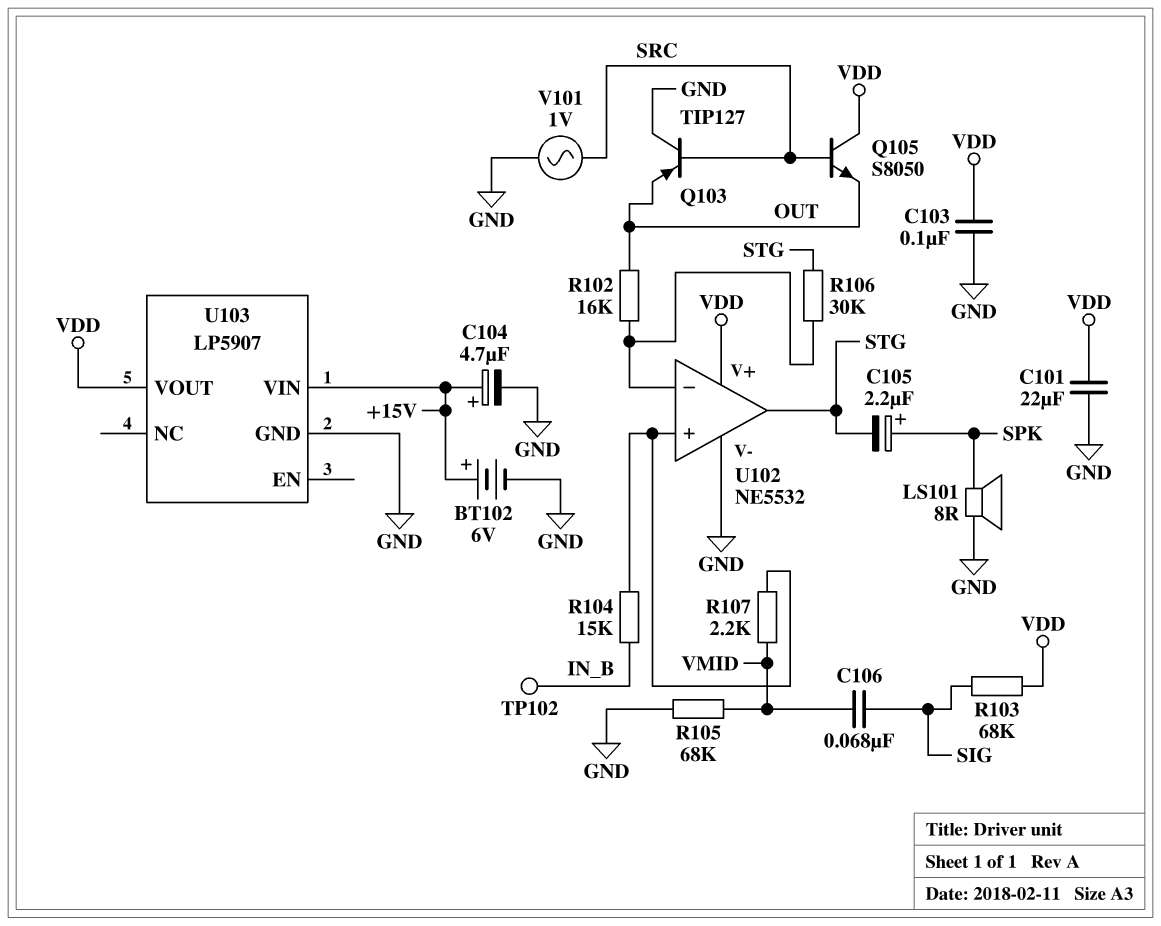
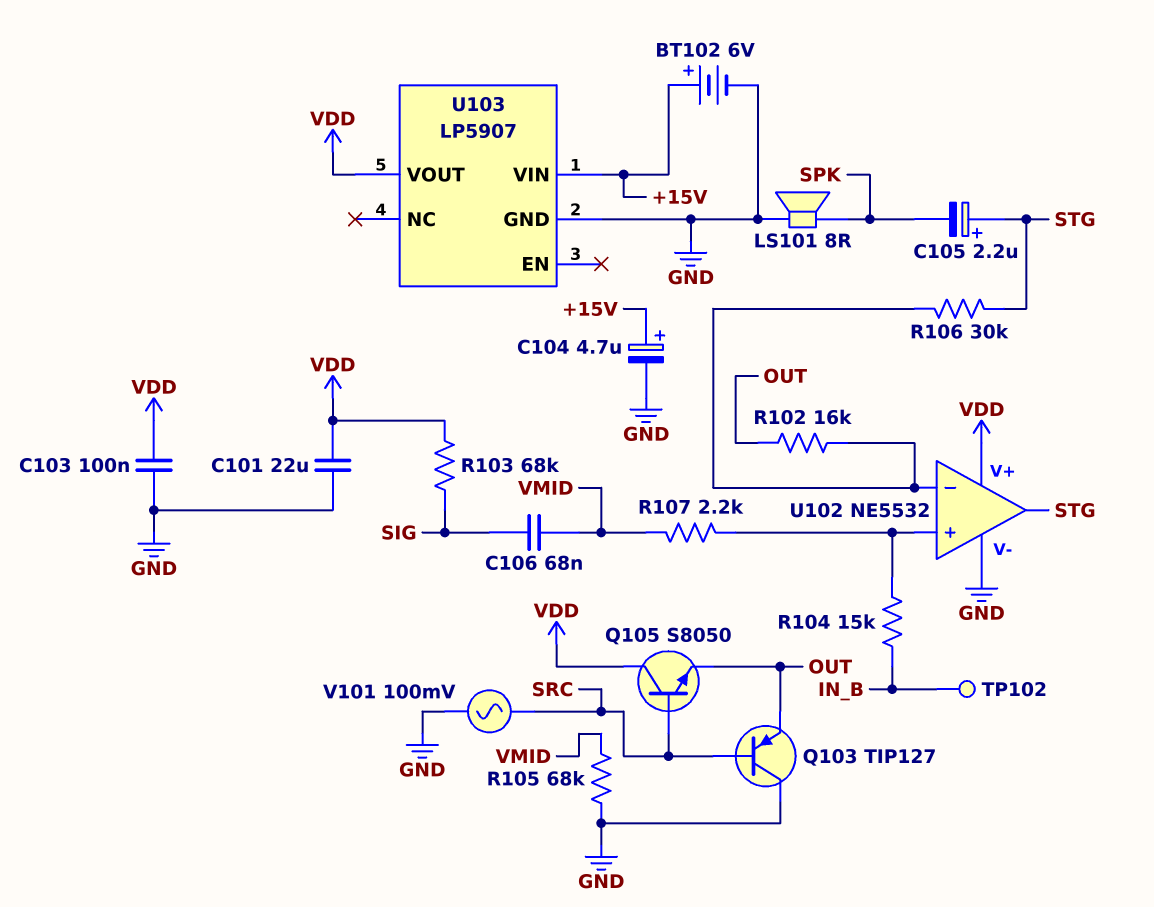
C105: 2.2uF (plus SPK, minus STG) -> 2.2uF (plus STG, minus SPK)
V101: AC 1V (GND, SRC) -> AC 100mV (GND, SRC)

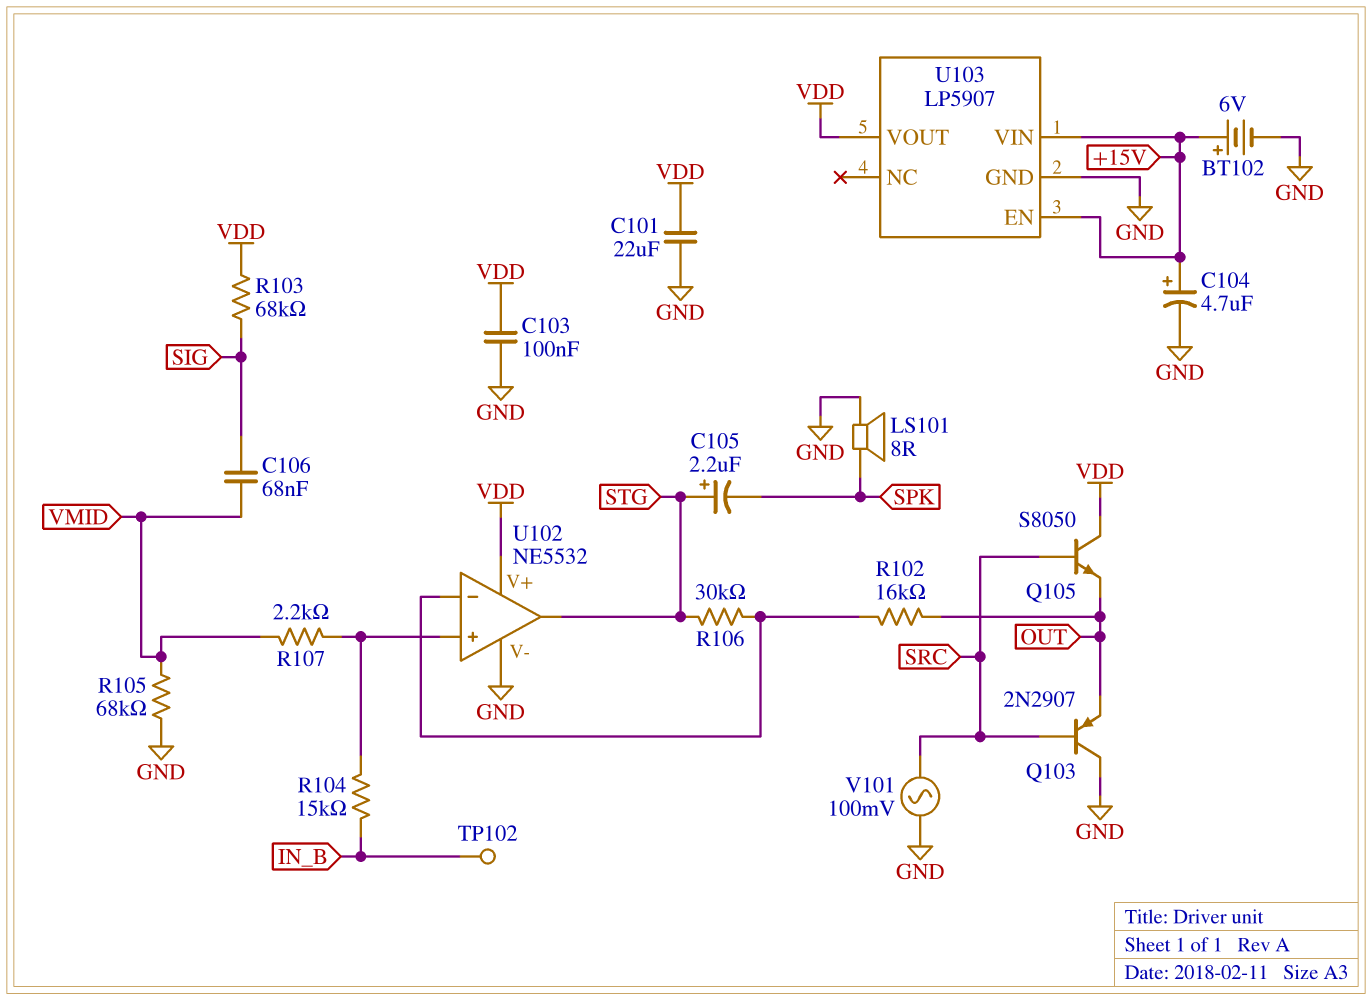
Q103: PNP TIP127 (B SRC, C GND, E OUT) -> PNP 2N2907 (B SRC, C GND, E OUT)
U103 pin EN: none -> +15V

